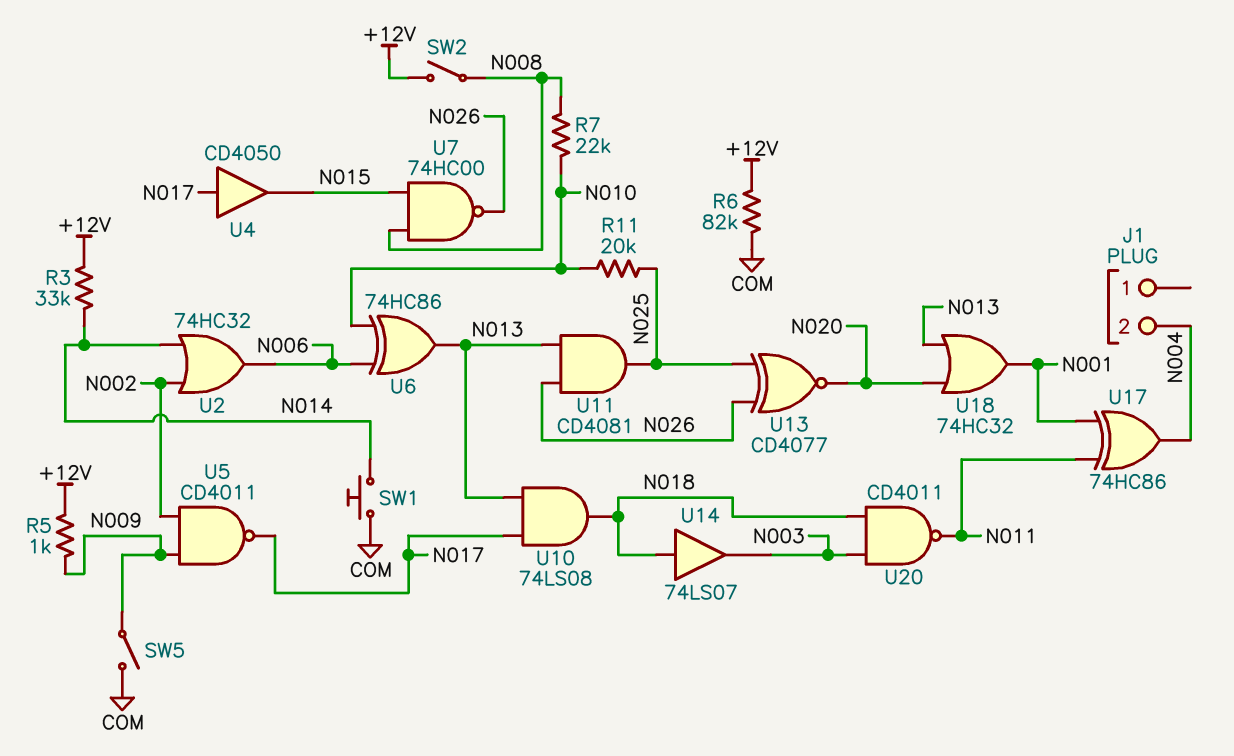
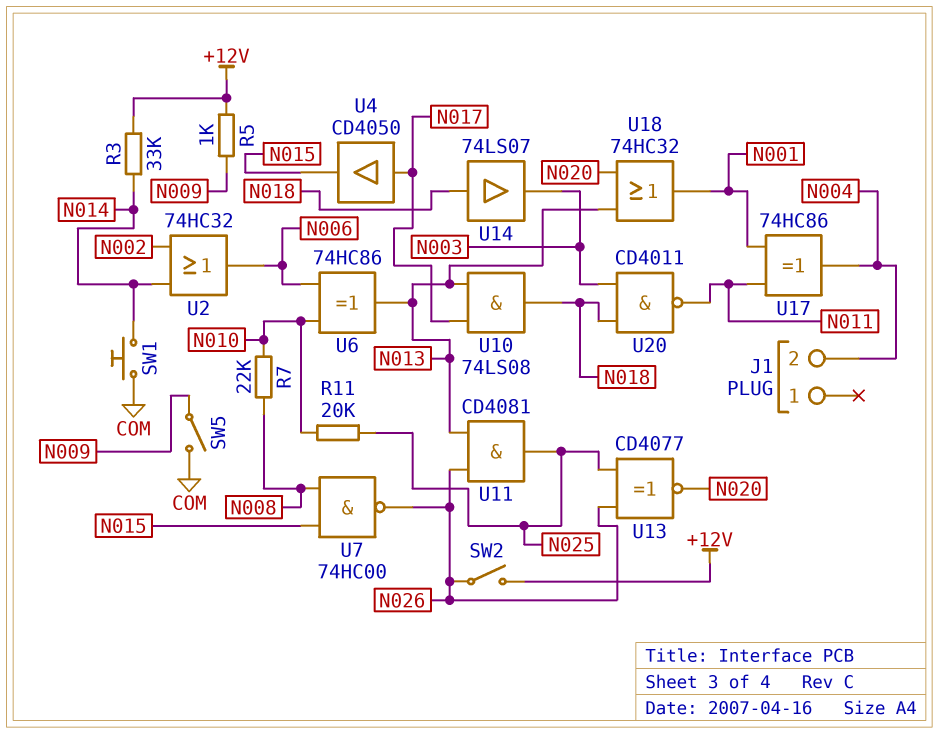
R6: 82k (+12V, COM) -> none
SW2: switch (+12V, N008) -> switch (+12V, N026)
U5: NAND CD4011 (in N002, in N009, out N017) -> none

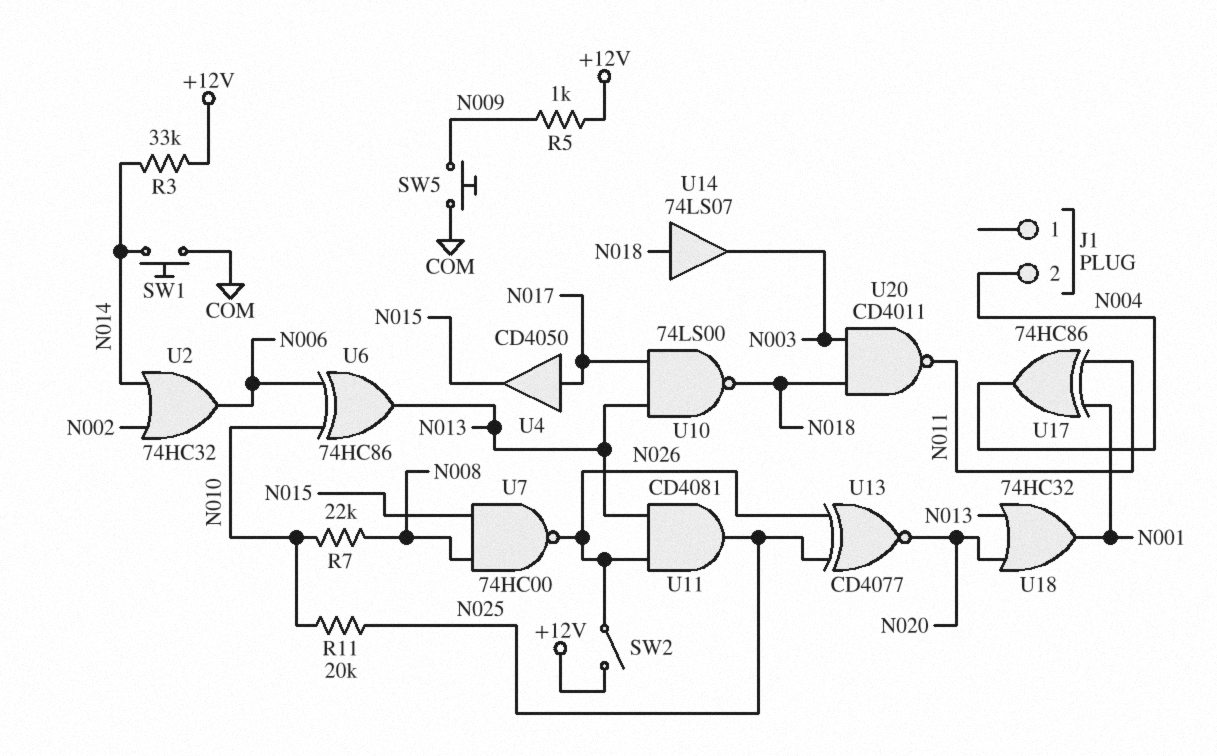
SW5: switch (COM, N009) -> button (COM, N009)
U10: AND 74LS08 (in N013, in N017, out N018) -> NAND 74LS00 (in N013, in N017, out N018)

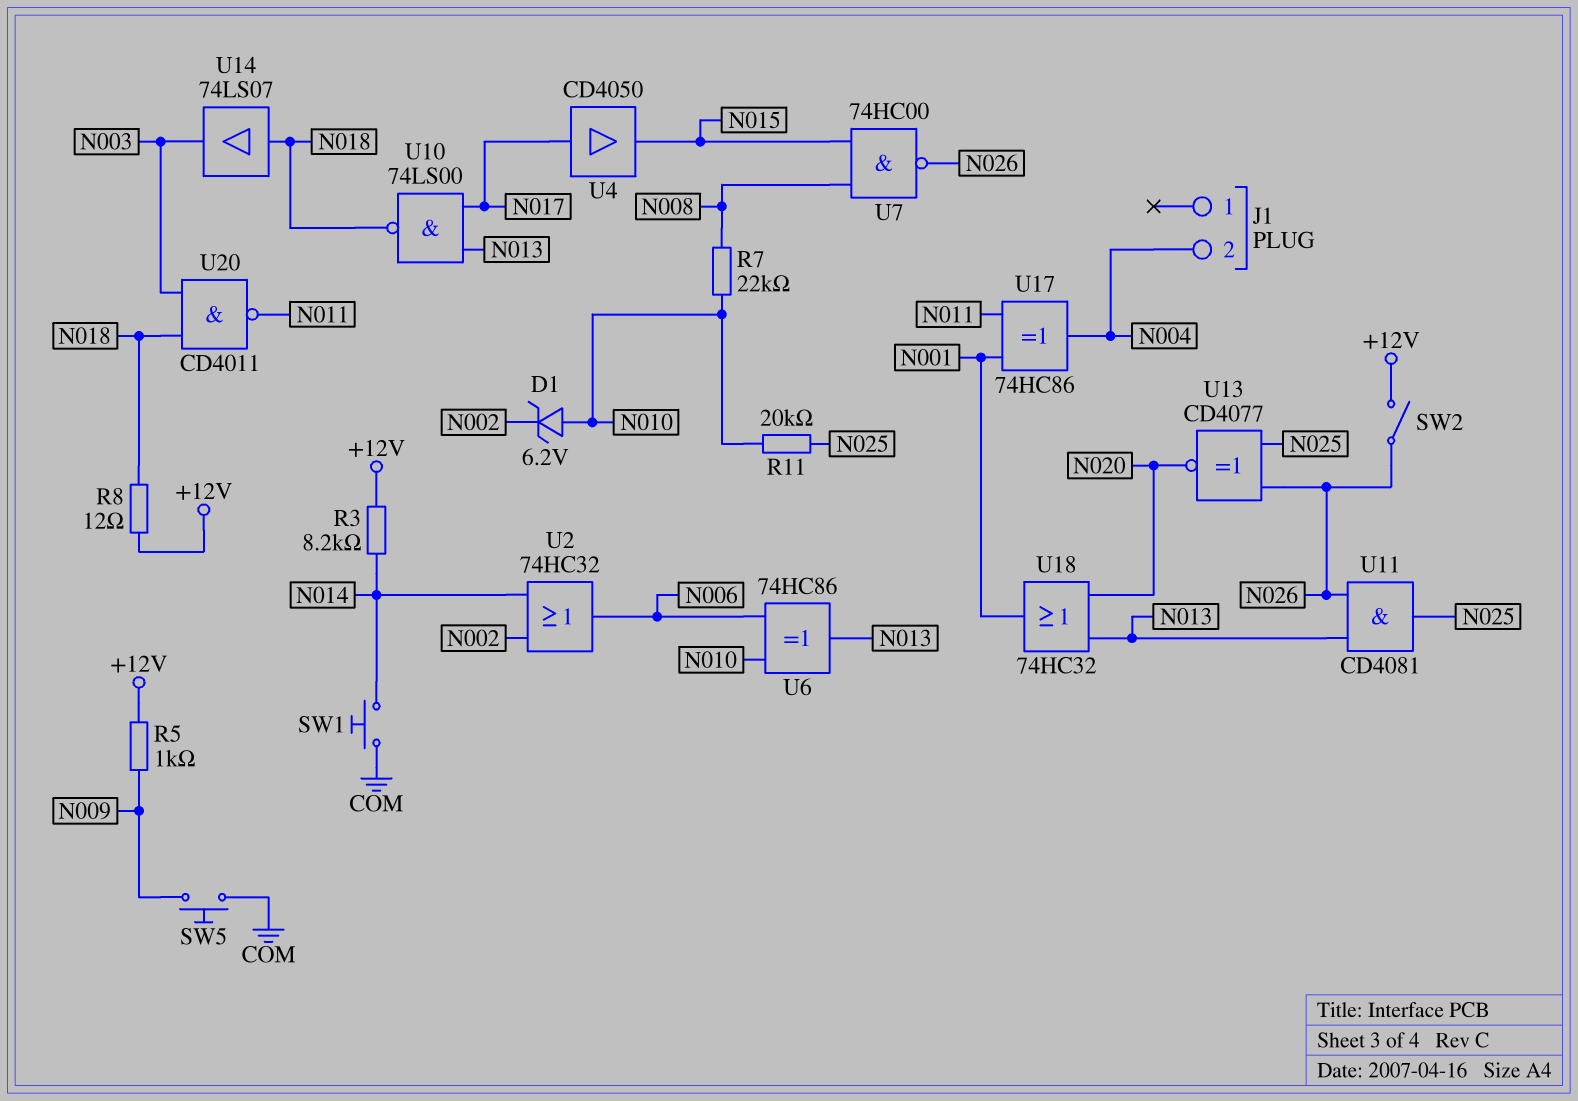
D1: none -> zener 6.2V (A N010, K N002)
R3: 33k (+12V, N014) -> 8.2k (+12V, N014)
R8: none -> 12 (+12V, N018)

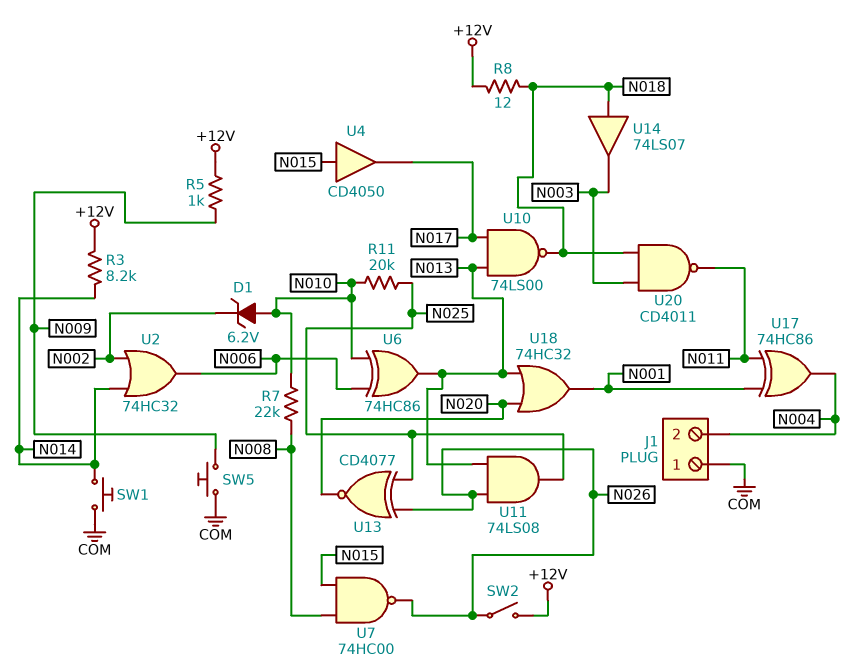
J1 pin 1: none -> COM
U4: buffer CD4050 (in N017, out N015) -> buffer CD4050 (in N015, out N017)
U11: AND CD4081 (in N013, in N026, out N025) -> AND 74LS08 (in N013, in N026, out N025)

